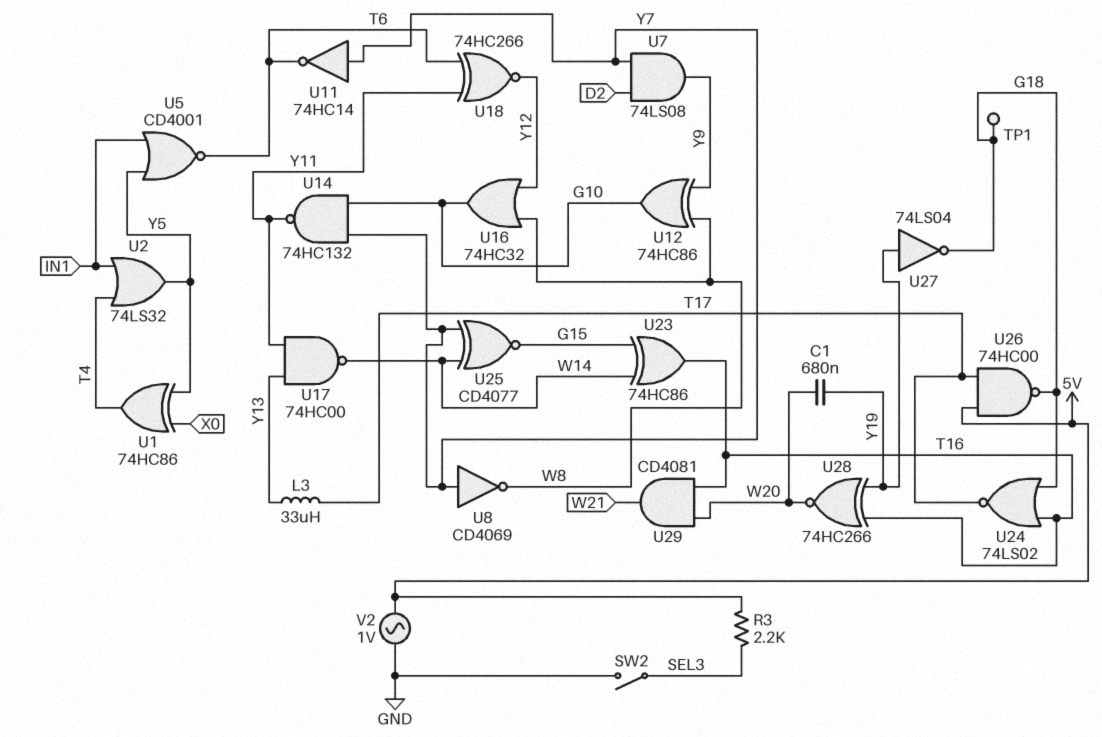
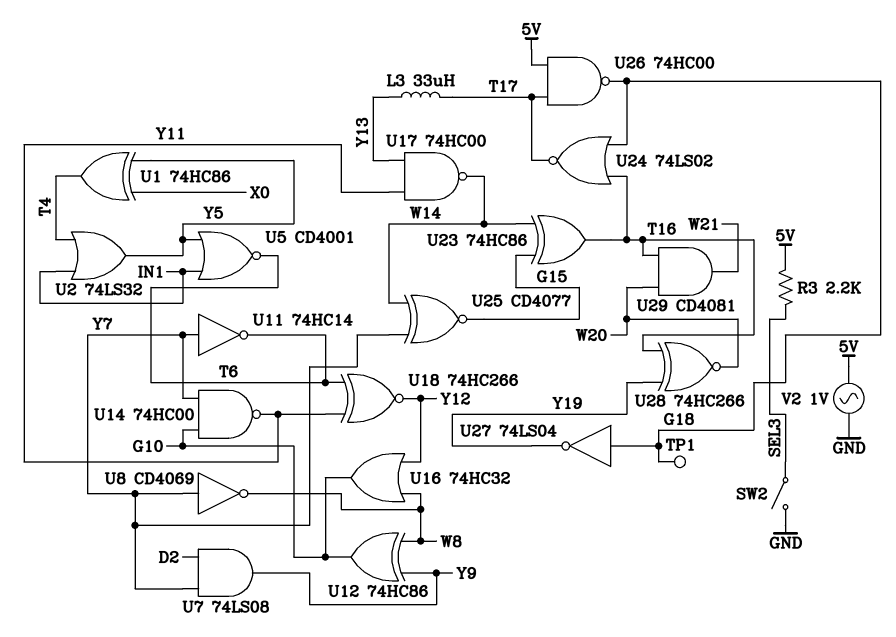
C1: 680nF (W20, Y19) -> none
U14: NAND 74HC132 (in G10, in Y7, out Y11) -> NAND 74HC00 (in G10, in Y7, out Y11)
U27: NOT 74LS04 (in Y19, out G18) -> NOT 74LS04 (in G18, out Y19)

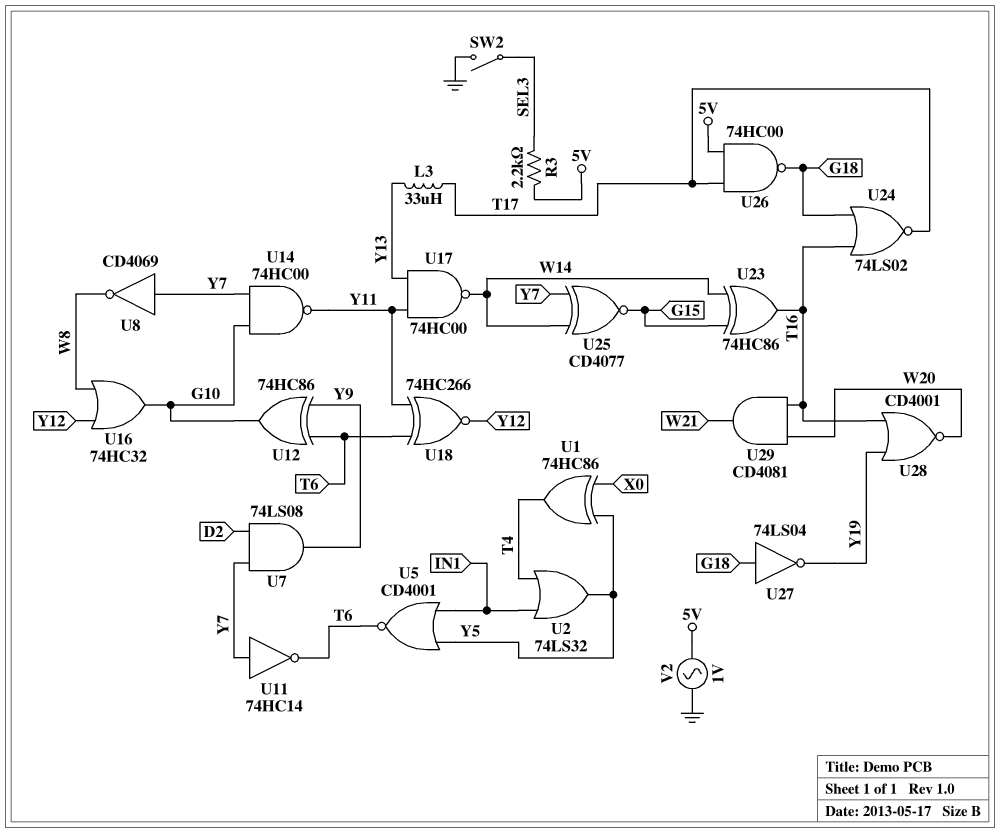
TP1: test point (G18) -> none
U12: XOR 74HC86 (in W8, in Y9, out G10) -> XOR 74HC86 (in T6, in Y9, out G10)
U28: XNOR 74HC266 (in T16, in Y19, out W20) -> NOR CD4001 (in T16, in Y19, out W20)

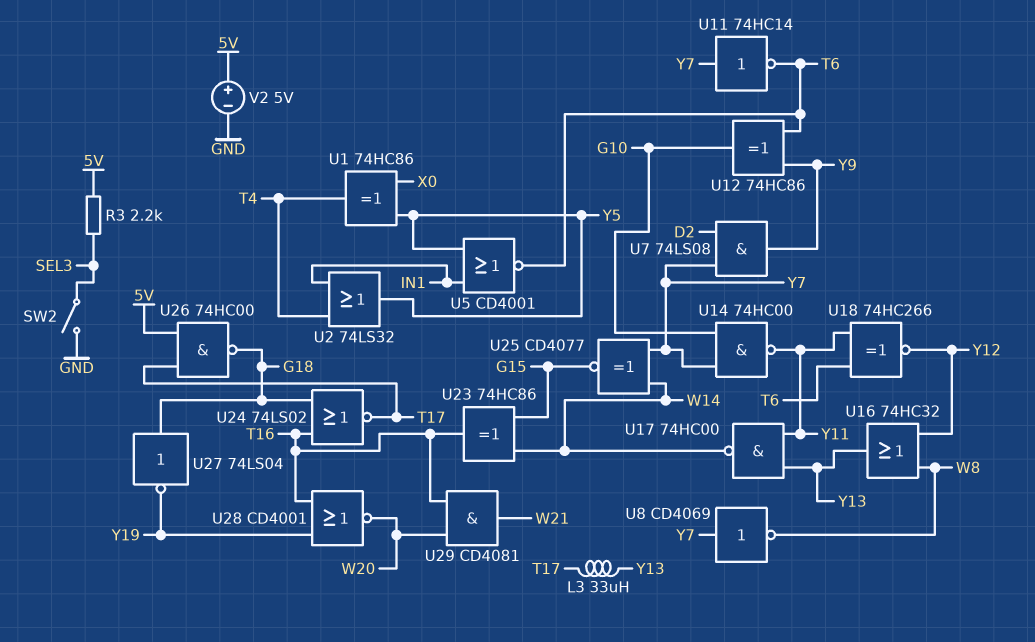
U16: OR 74HC32 (in W8, in Y12, out G10) -> OR 74HC32 (in W8, in Y12, out Y13)
V2: AC 1V (5V, GND) -> 5V (plus 5V, minus GND)

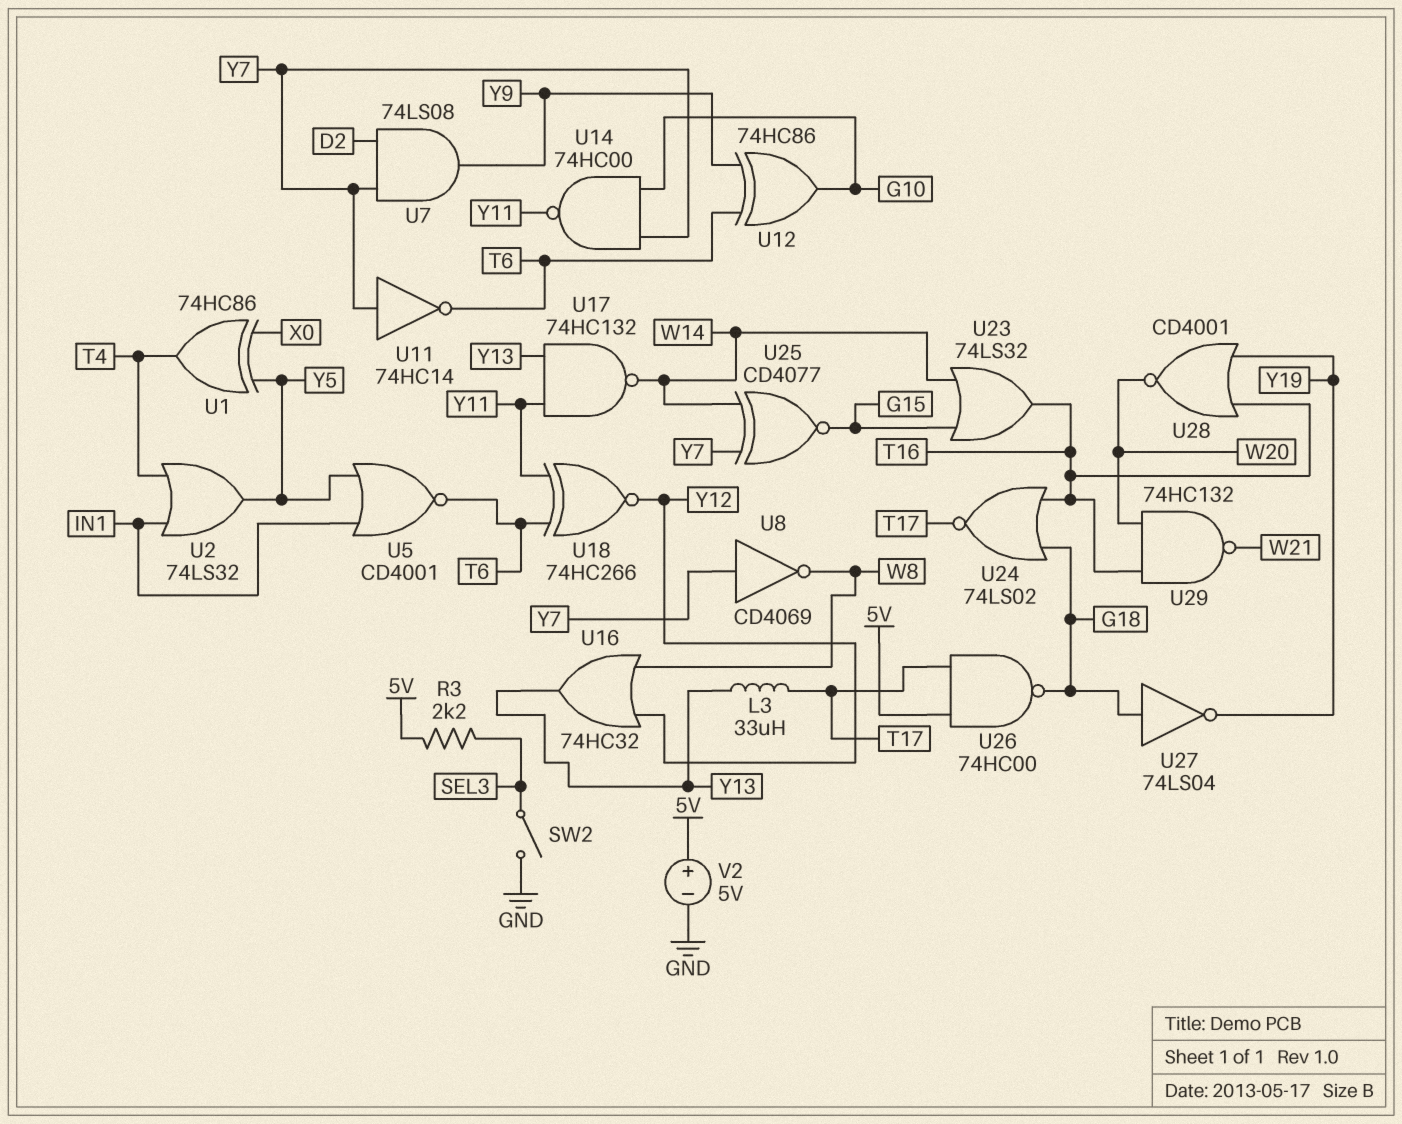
U17: NAND 74HC00 (in Y11, in Y13, out W14) -> NAND 74HC132 (in Y11, in Y13, out W14)
U23: XOR 74HC86 (in G15, in W14, out T16) -> OR 74LS32 (in G15, in W14, out T16)
U29: AND CD4081 (in T16, in W20, out W21) -> NAND 74HC132 (in T16, in W20, out W21)

